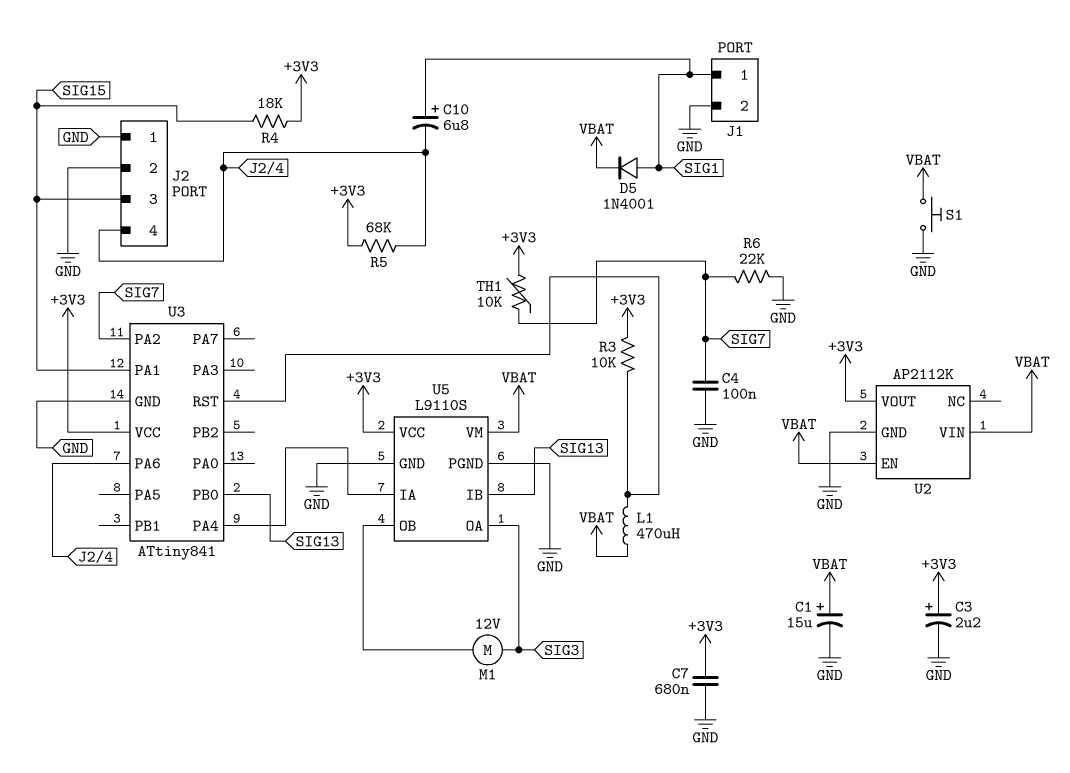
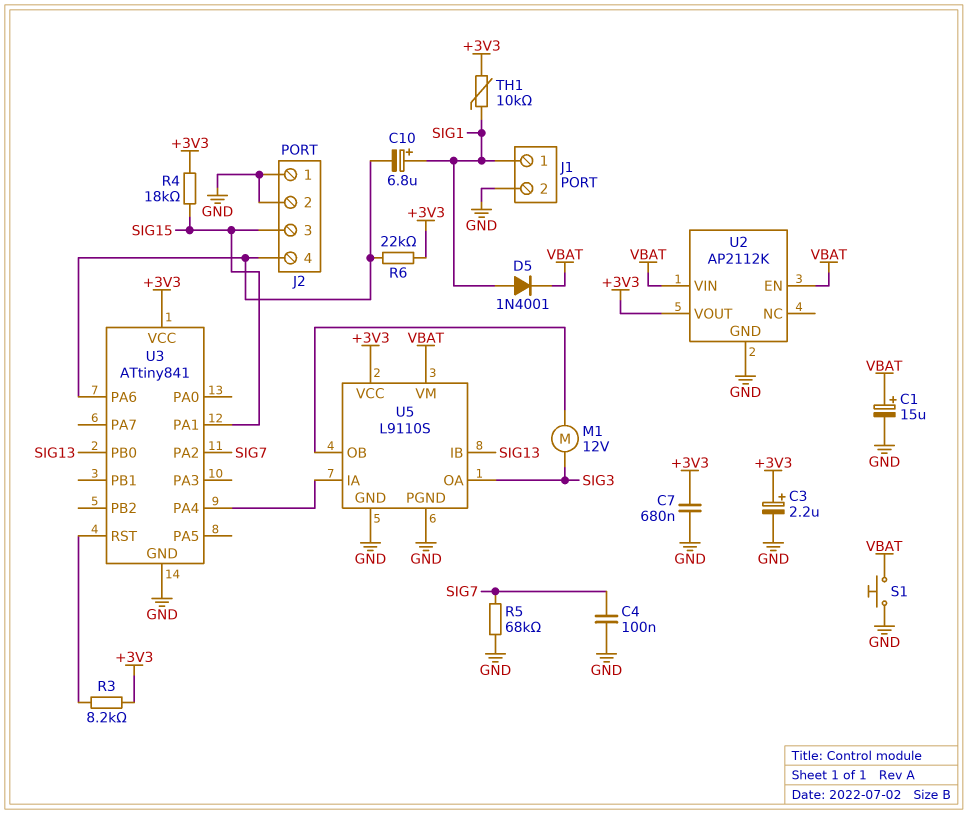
L1: 470uH (U3/RST, VBAT) -> none
R3: 10k (+3V3, U3/RST) -> 8.2k (+3V3, U3/RST)
R5: 68k (+3V3, J2/4) -> 68k (GND, SIG7)
R6: 22k (GND, SIG7) -> 22k (+3V3, J2/4)
TH1: 10k (+3V3, SIG7) -> 10k (+3V3, SIG1)

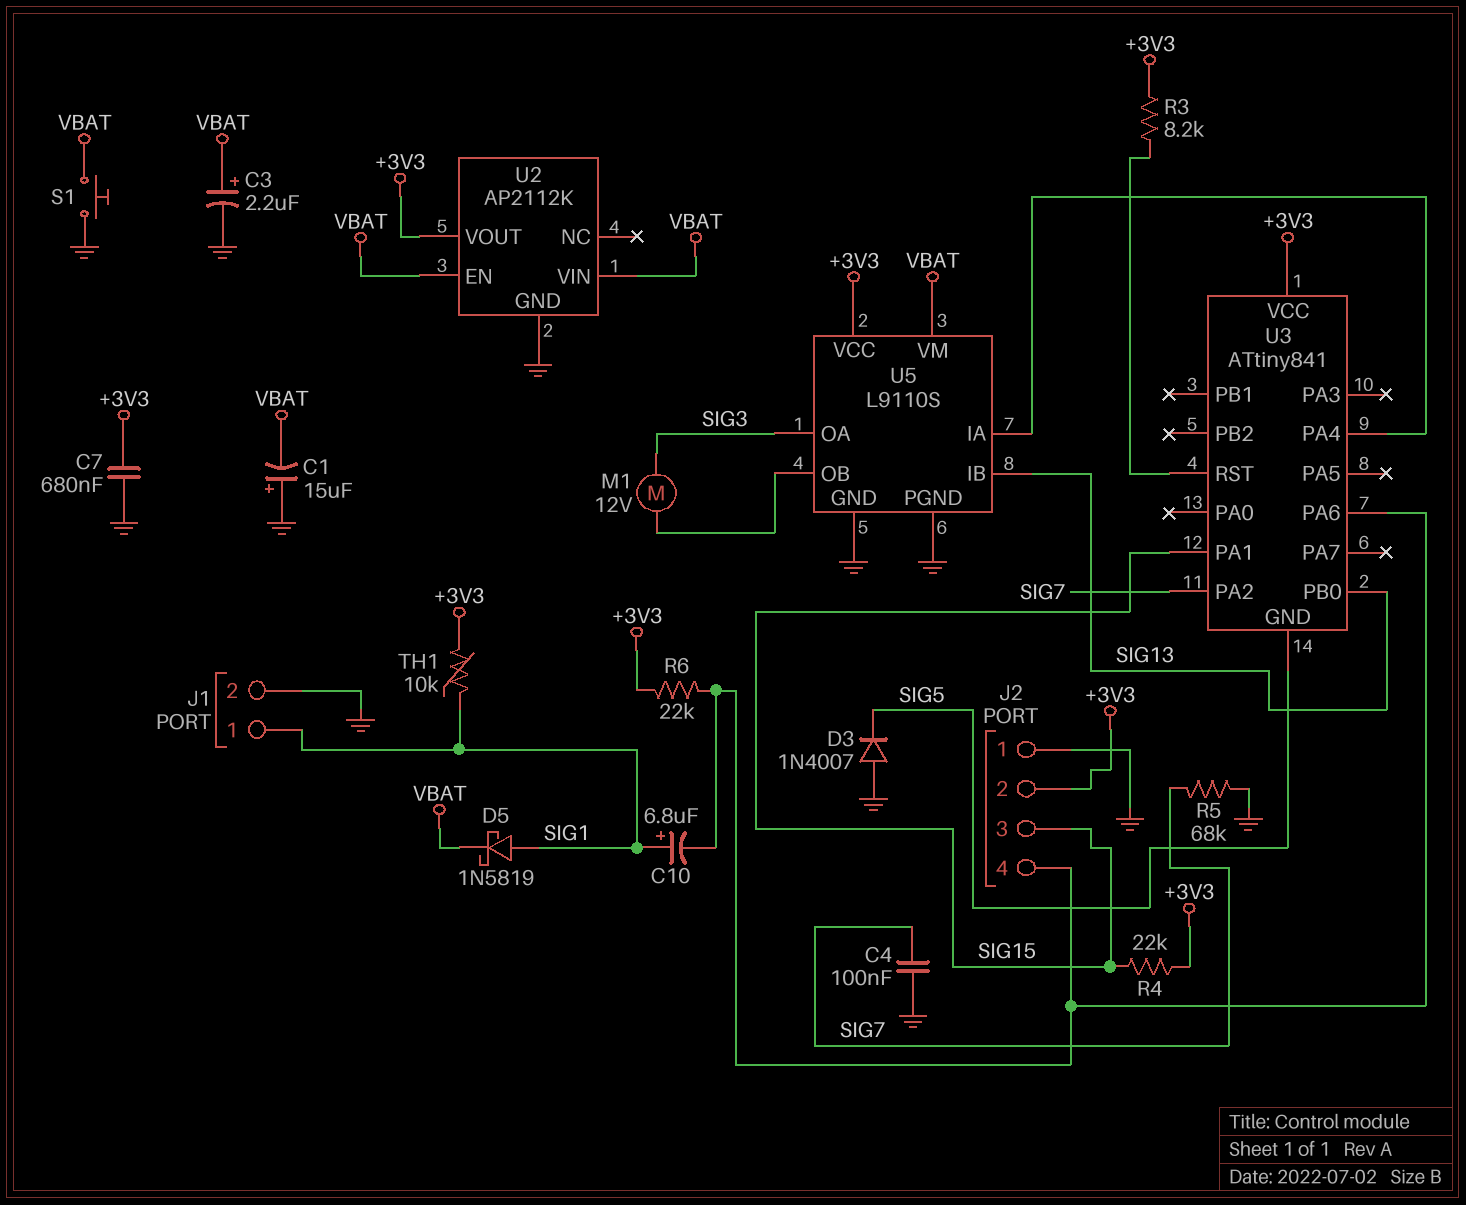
C1: 15uF (plus VBAT, minus GND) -> 15uF (plus GND, minus VBAT)
C3: 2.2uF (plus +3V3, minus GND) -> 2.2uF (plus VBAT, minus GND)
D3: none -> diode 1N4007 (A GND, K SIG5)
D5: diode 1N4001 (A SIG1, K VBAT) -> schottky 1N5819 (A SIG1, K VBAT)
J2 pin 2: GND -> +3V3
R4: 18k (+3V3, SIG15) -> 22k (+3V3, SIG15)
U3 pin GND: GND -> SIG5

